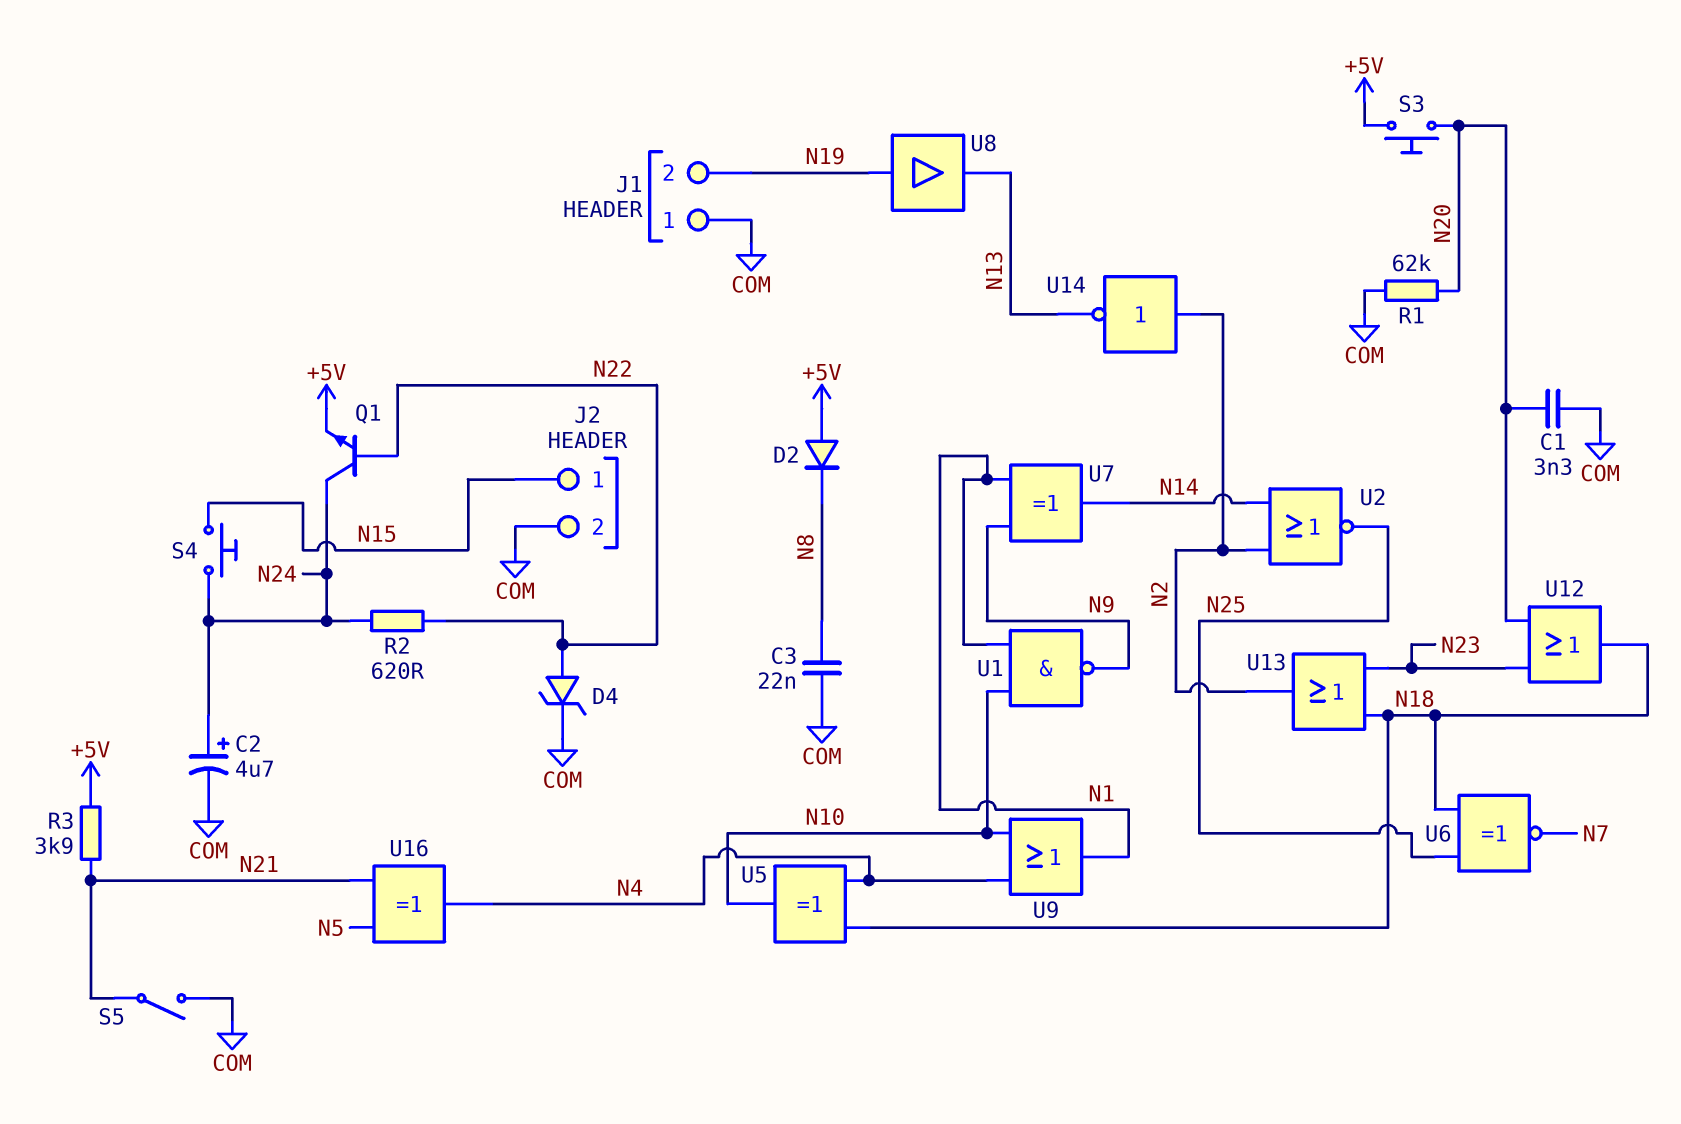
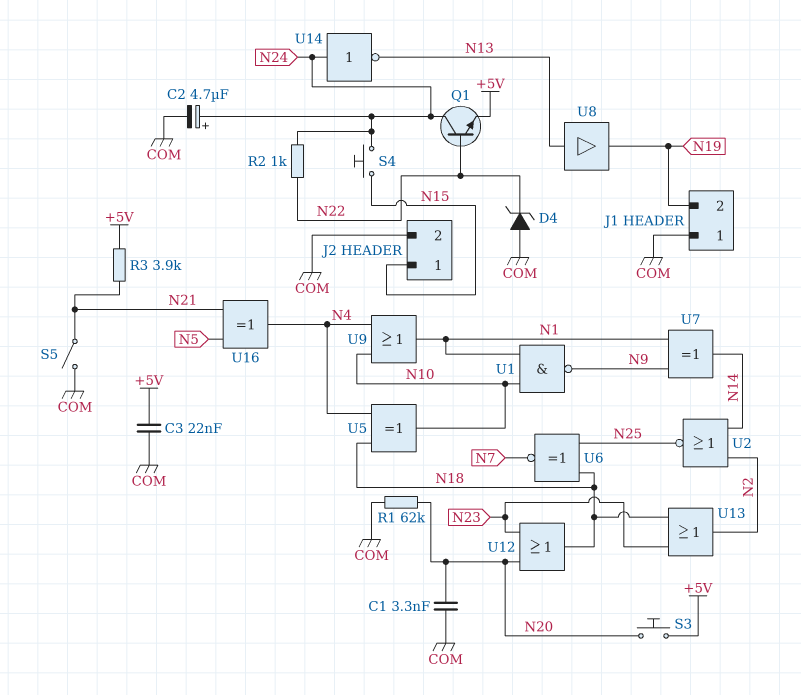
C3: 22nF (COM, N8) -> 22nF (+5V, COM)
D2: diode (A +5V, K N8) -> none
D4: zener (A N22, K COM) -> zener (A COM, K N22)
R2: 620 (N22, N24) -> 1k (N22, N24)
U8: buffer (in N19, out N13) -> buffer (in N13, out N19)
U14: NOT (in N2, out N13) -> NOT (in N24, out N13)

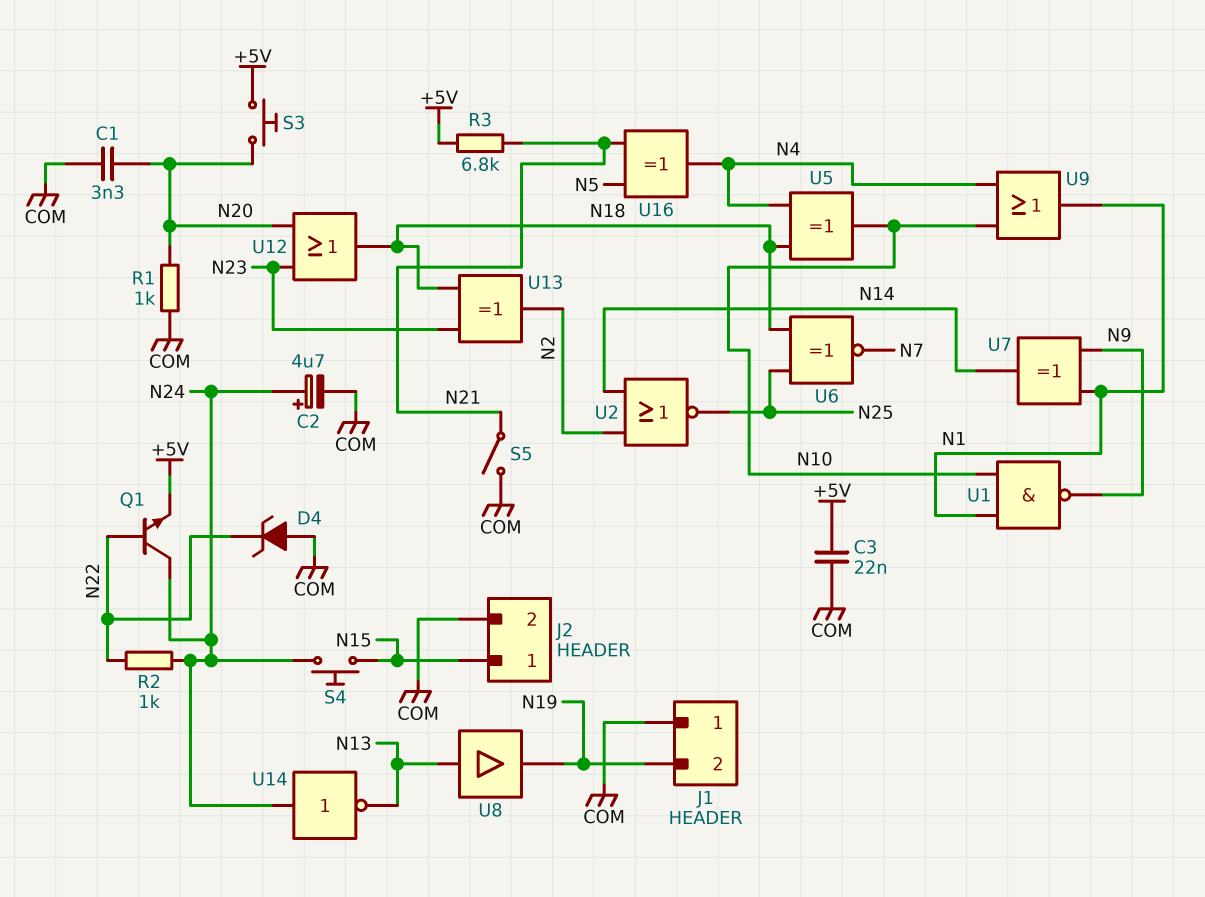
R1: 62k (COM, N20) -> 1k (COM, N20)
R3: 3.9k (+5V, N21) -> 6.8k (+5V, N21)
U13: OR (in N18, in N23, out N2) -> XOR (in N18, in N23, out N2)

